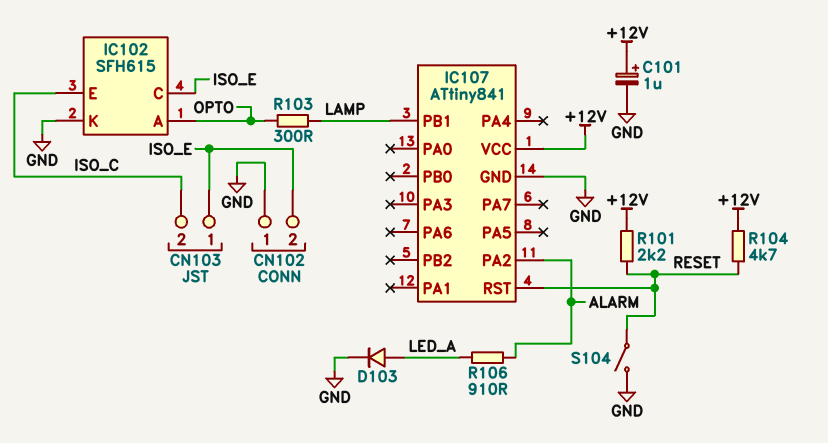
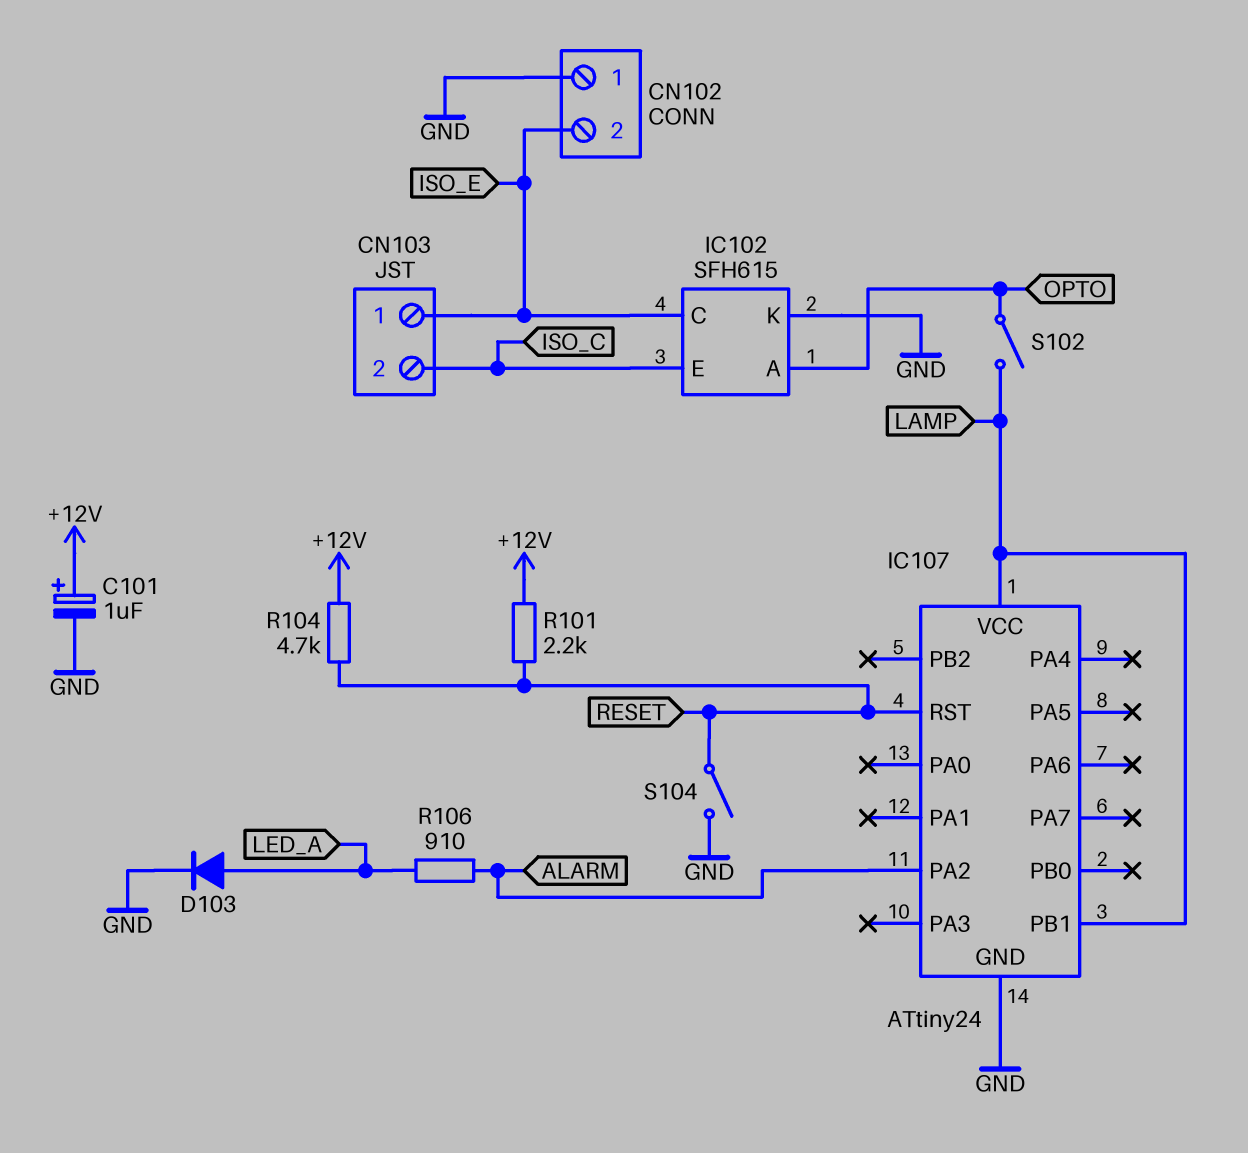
IC107: ATtiny841 -> ATtiny24
IC107 pin VCC: +12V -> LAMP
R103: 300 (LAMP, OPTO) -> none
S102: none -> switch (LAMP, OPTO)

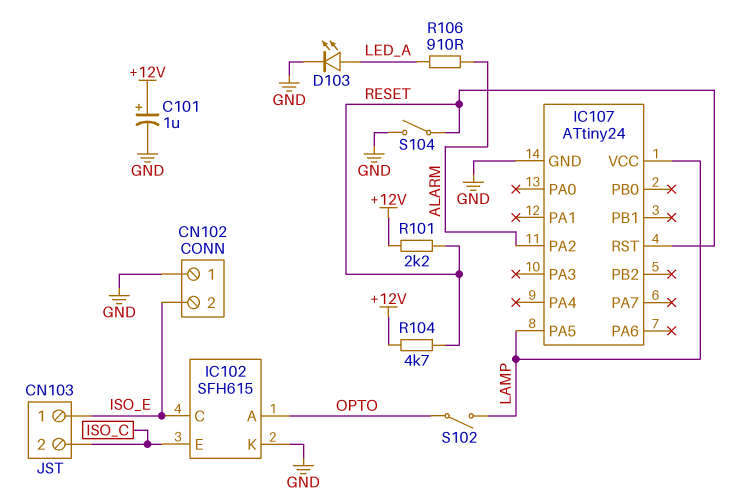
D103: diode (A LED_A, K GND) -> LED (A LED_A, K GND)
IC107 pin PA5: none -> LAMP
IC107 pin PB1: LAMP -> none

